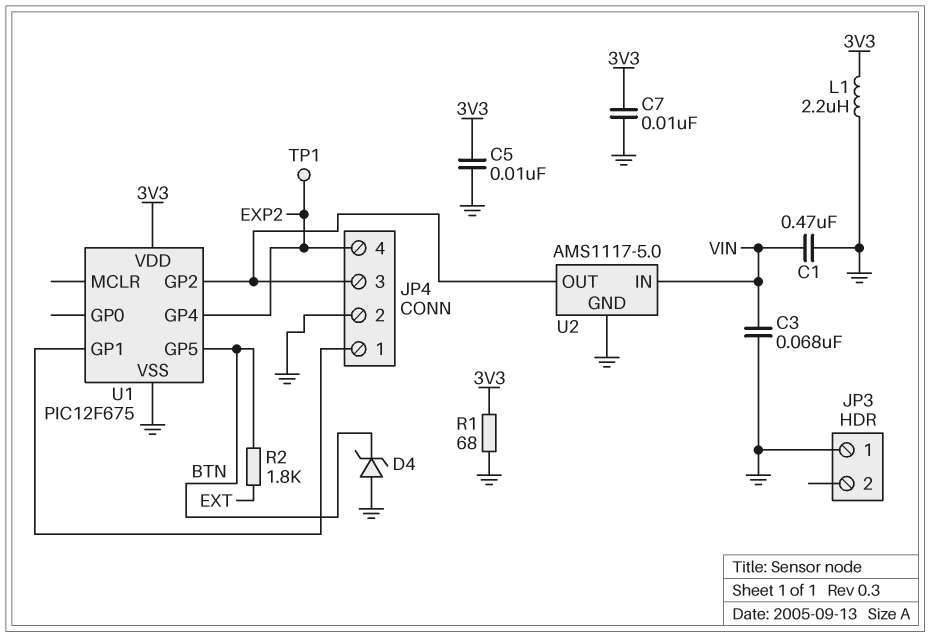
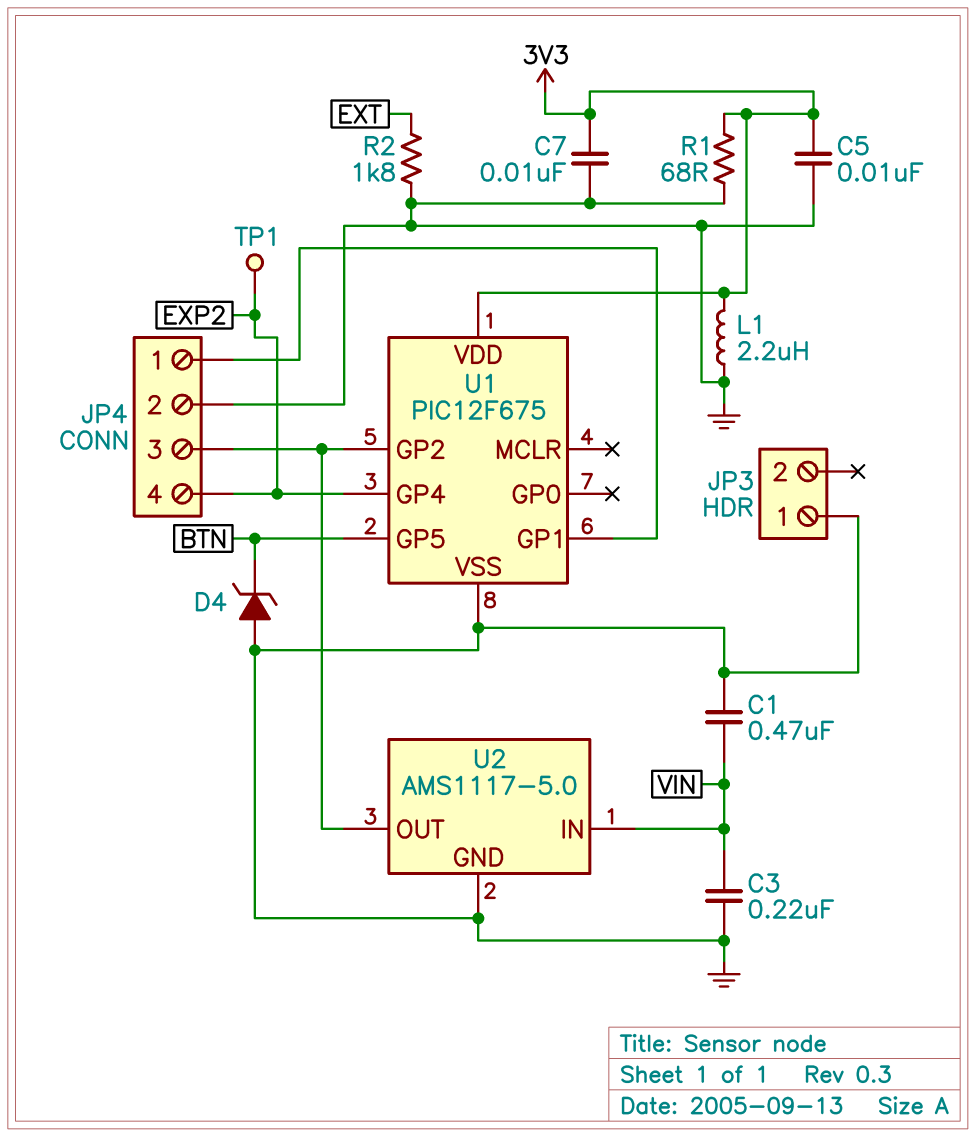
C3: 68nF (GND, VIN) -> 220nF (GND, VIN)
R2: 1.8k (BTN, EXT) -> 1.8k (EXT, GND)

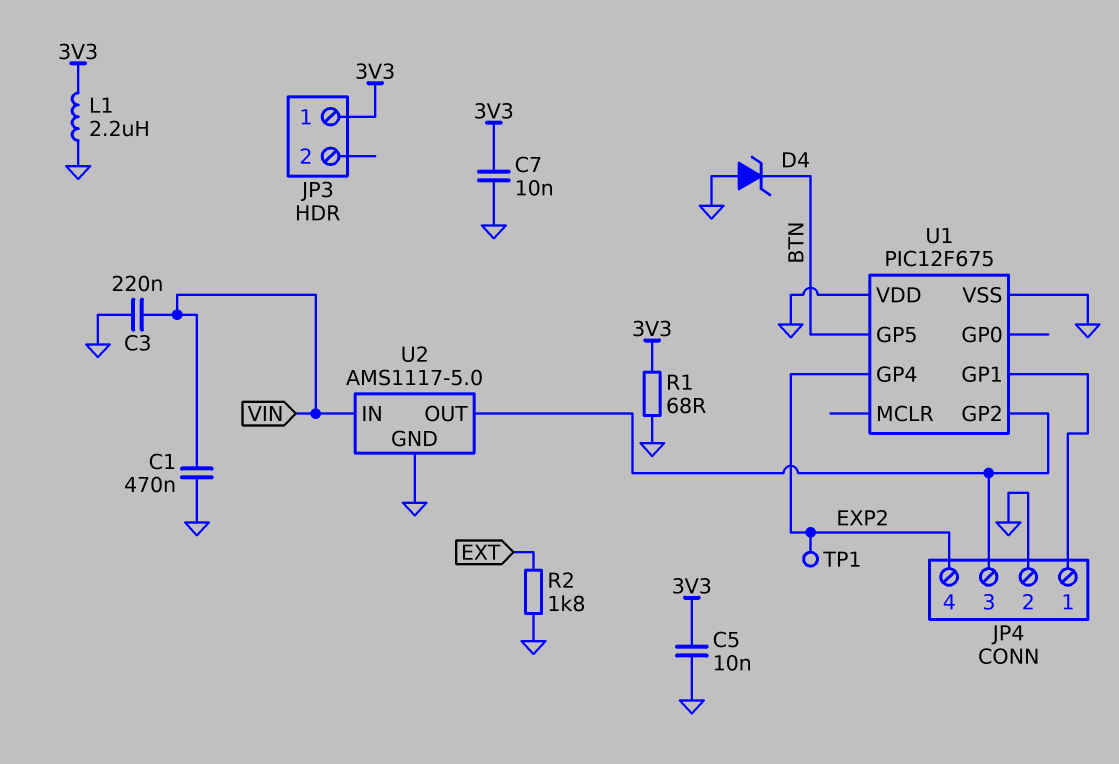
JP3 pin 1: GND -> 3V3
U1 pin VDD: 3V3 -> GND

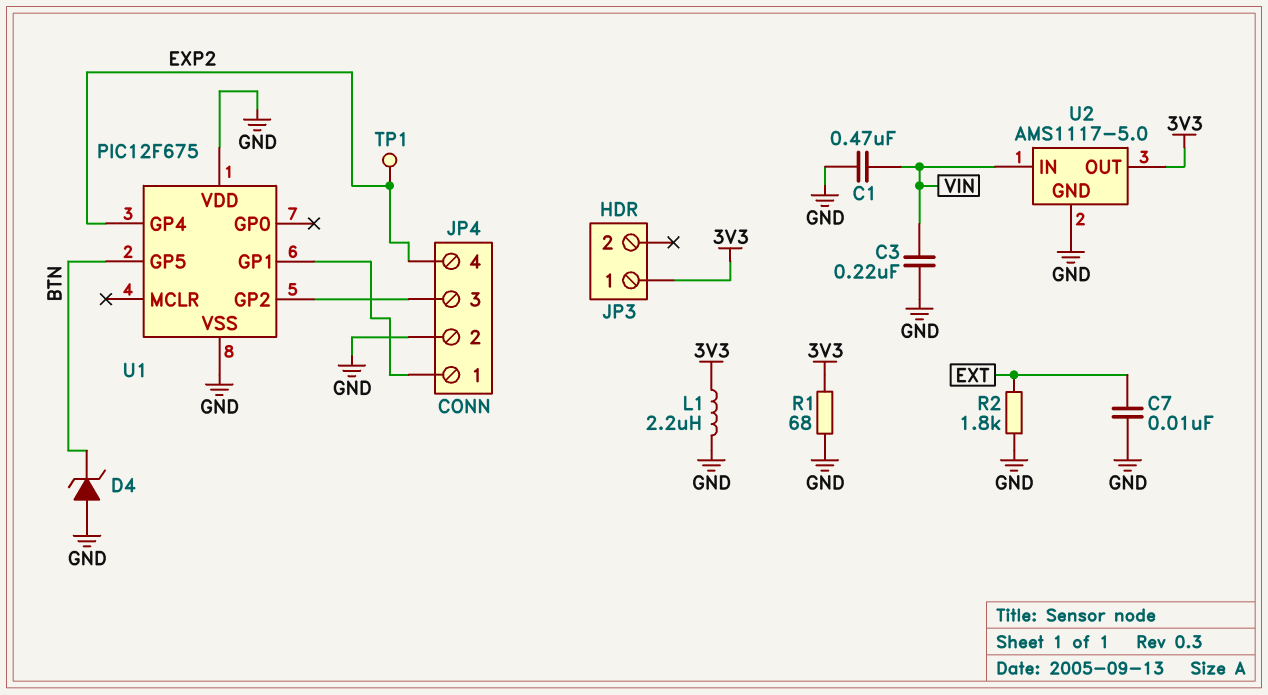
C5: 10nF (3V3, GND) -> none
C7: 10nF (3V3, GND) -> 10nF (EXT, GND)
U2 pin OUT: JP4/3 -> 3V3

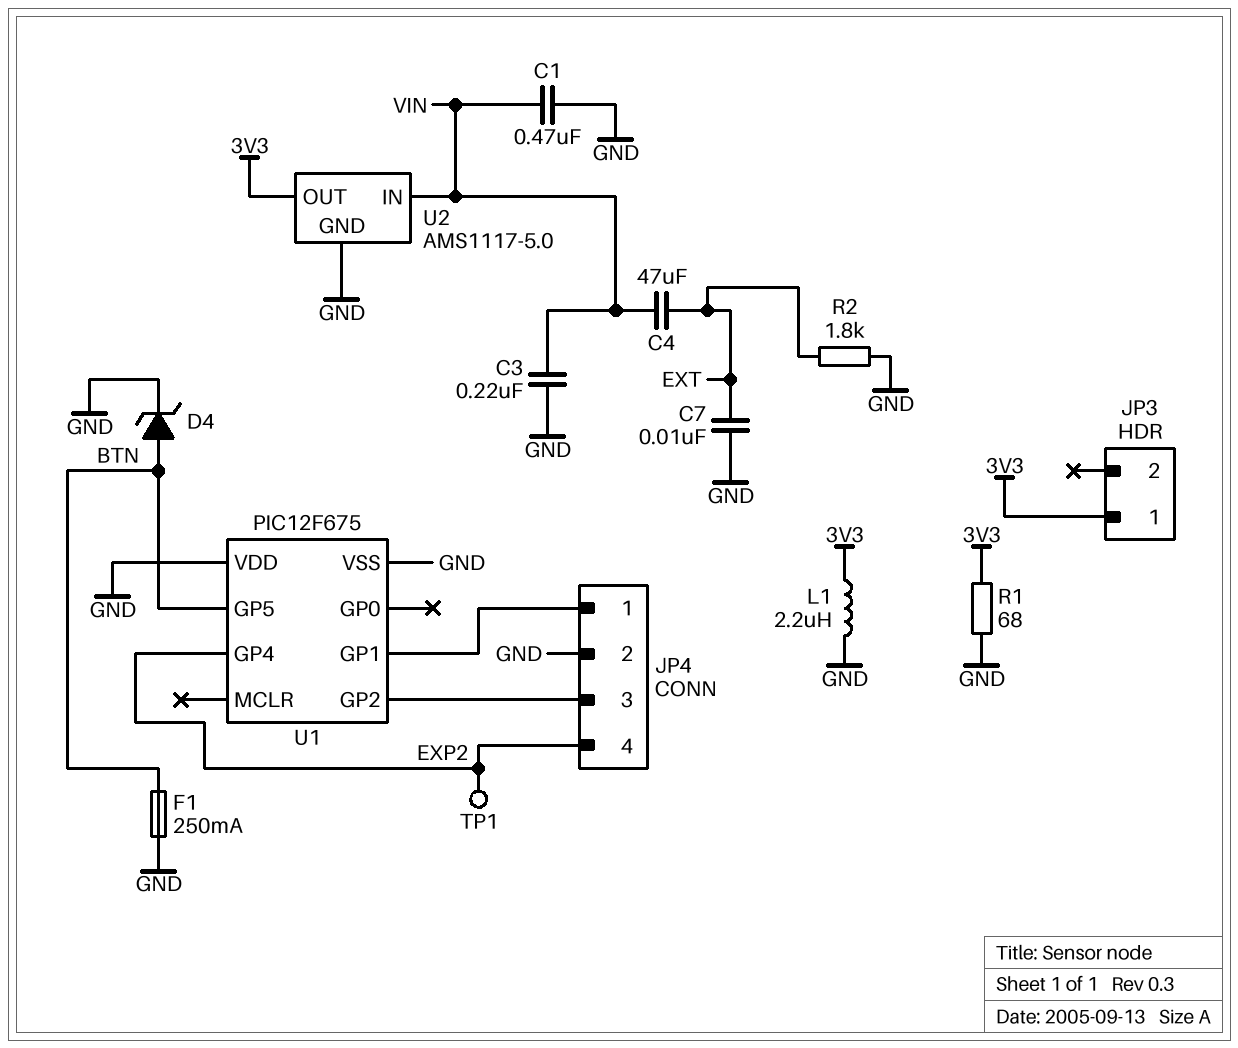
C4: none -> 47uF (EXT, VIN)
D4: zener (A GND, K BTN) -> zener (A BTN, K GND)
F1: none -> 250mA (BTN, GND)

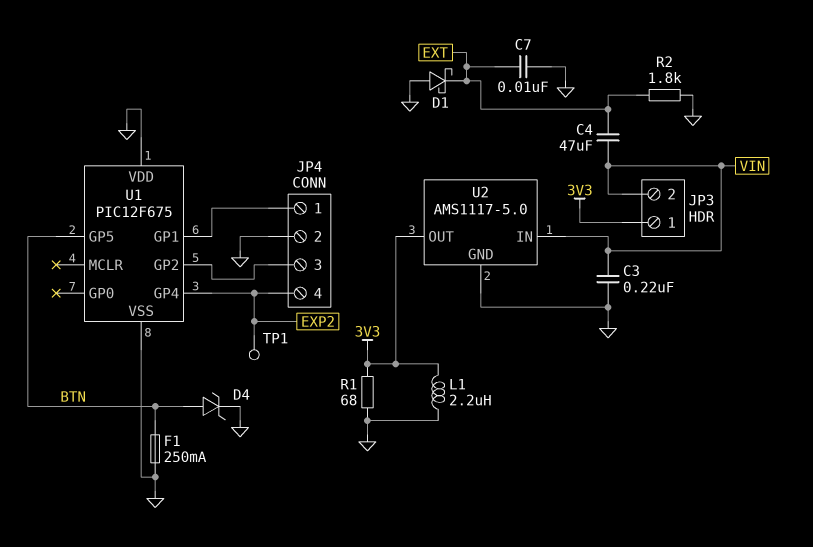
C1: 470nF (GND, VIN) -> none
D1: none -> schottky (A GND, K EXT)
JP3 pin 2: none -> VIN

